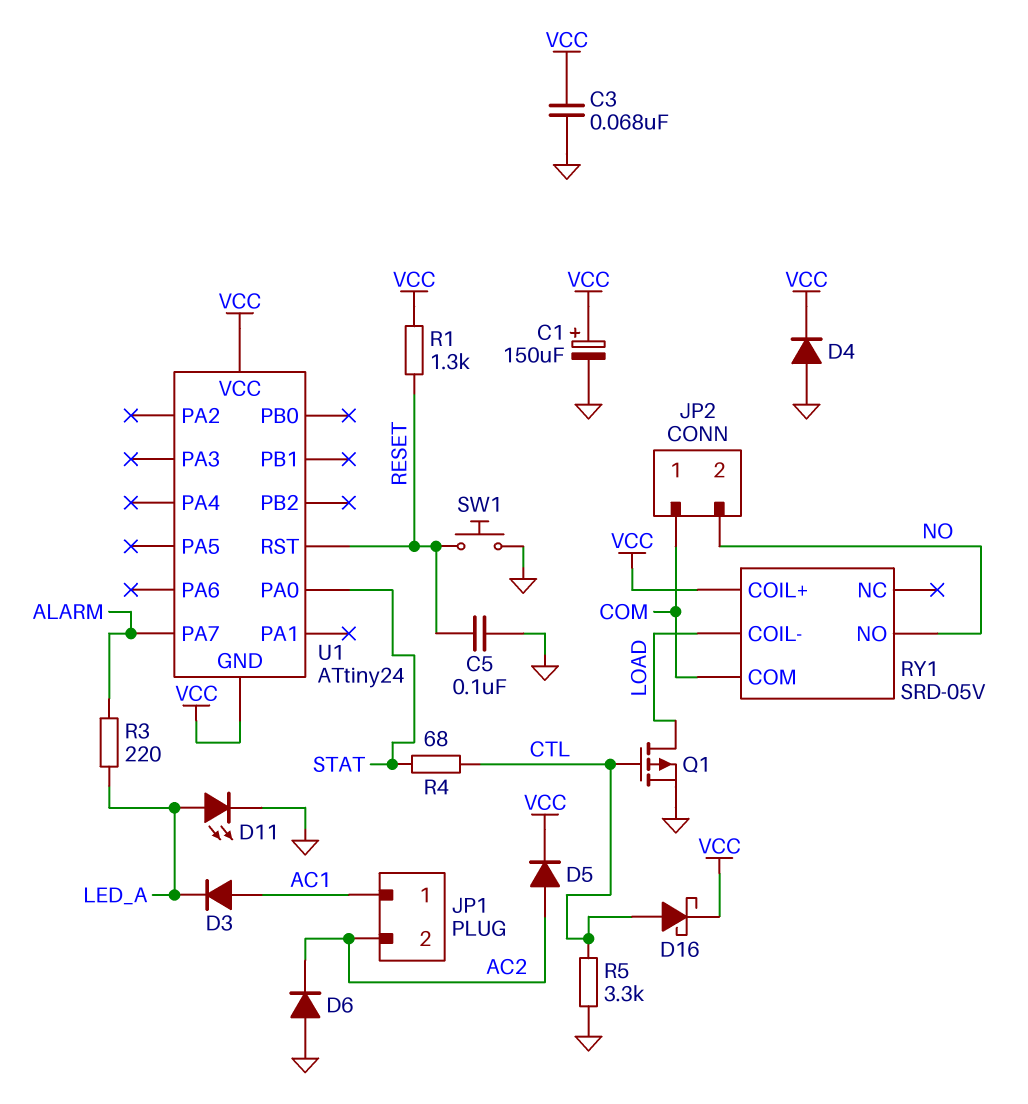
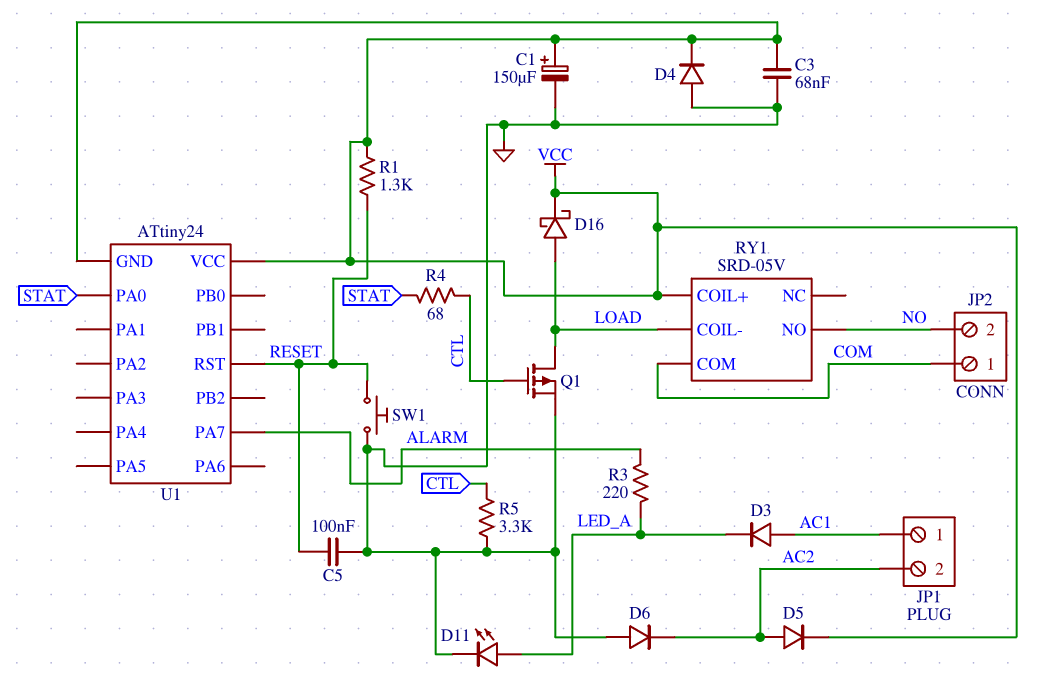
D16: schottky (A CTL, K VCC) -> schottky (A LOAD, K VCC)

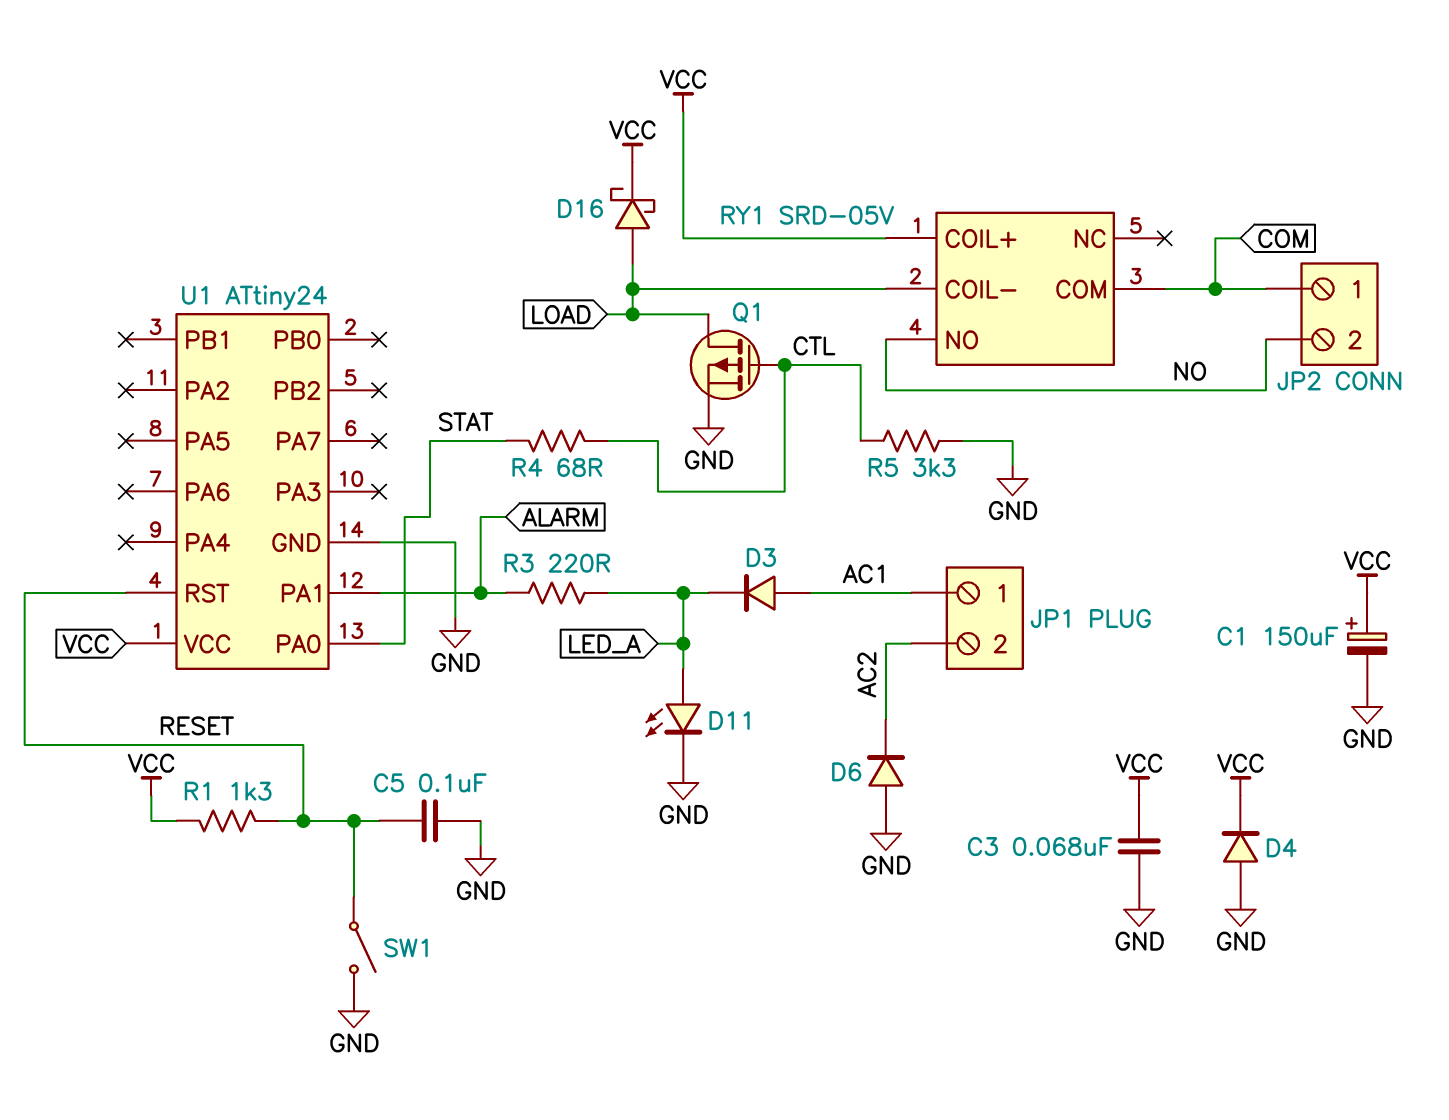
D5: diode (A AC2, K VCC) -> none
SW1: button (GND, RESET) -> switch (GND, RESET)
U1 pin GND: VCC -> GND
U1 pin PA1: none -> ALARM
U1 pin PA7: ALARM -> none

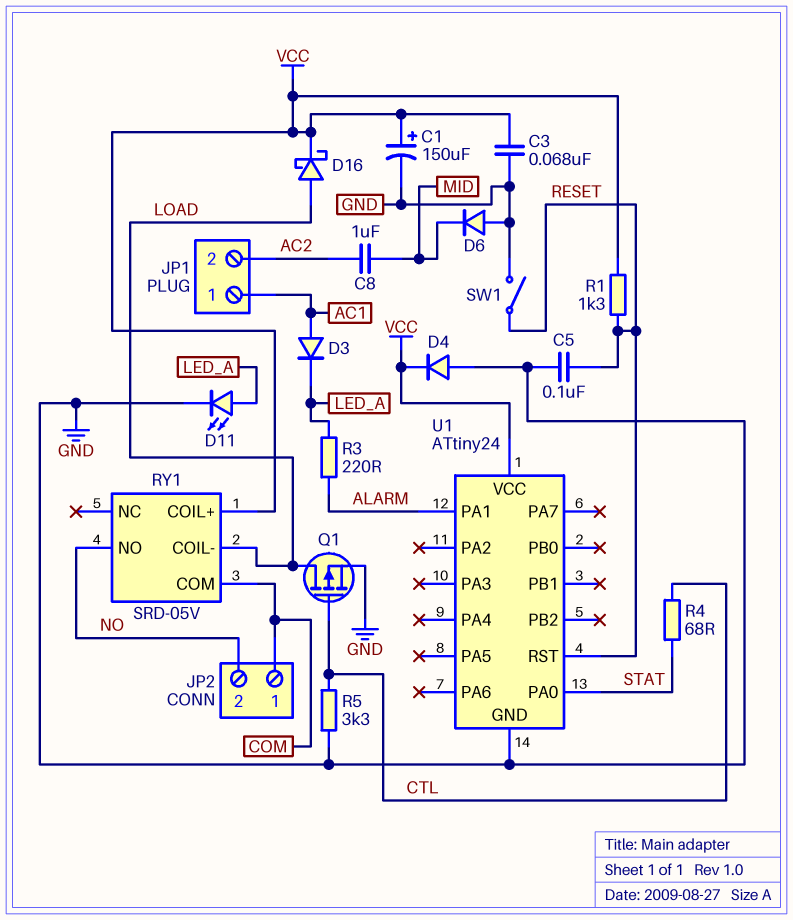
C8: none -> 1uF (AC2, MID)
D6: diode (A GND, K AC2) -> diode (A GND, K MID)

